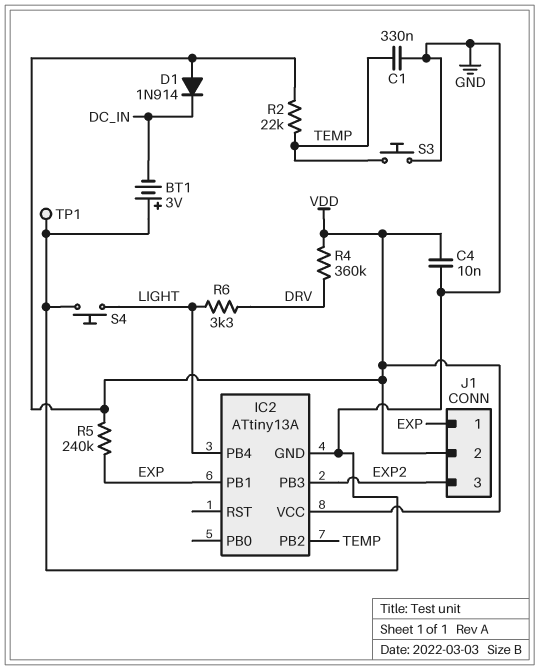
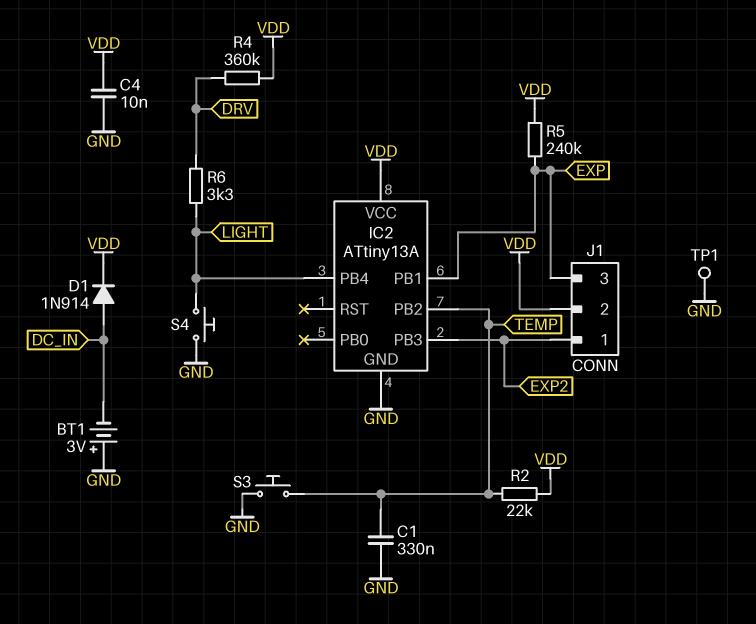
D1: diode 1N914 (A VDD, K DC_IN) -> diode 1N914 (A DC_IN, K VDD)
J1 pin 1: EXP -> EXP2
J1 pin 3: EXP2 -> EXP

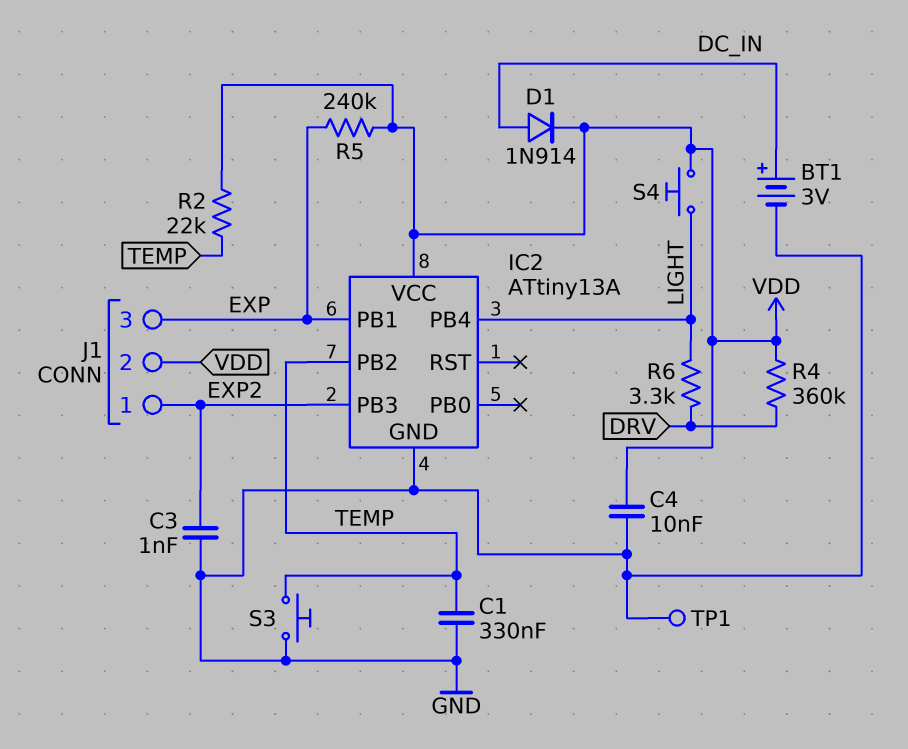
BT1: 3V (plus GND, minus DC_IN) -> 3V (plus DC_IN, minus GND)
C3: none -> 1nF (EXP2, GND)
S4: button (GND, LIGHT) -> button (LIGHT, VDD)

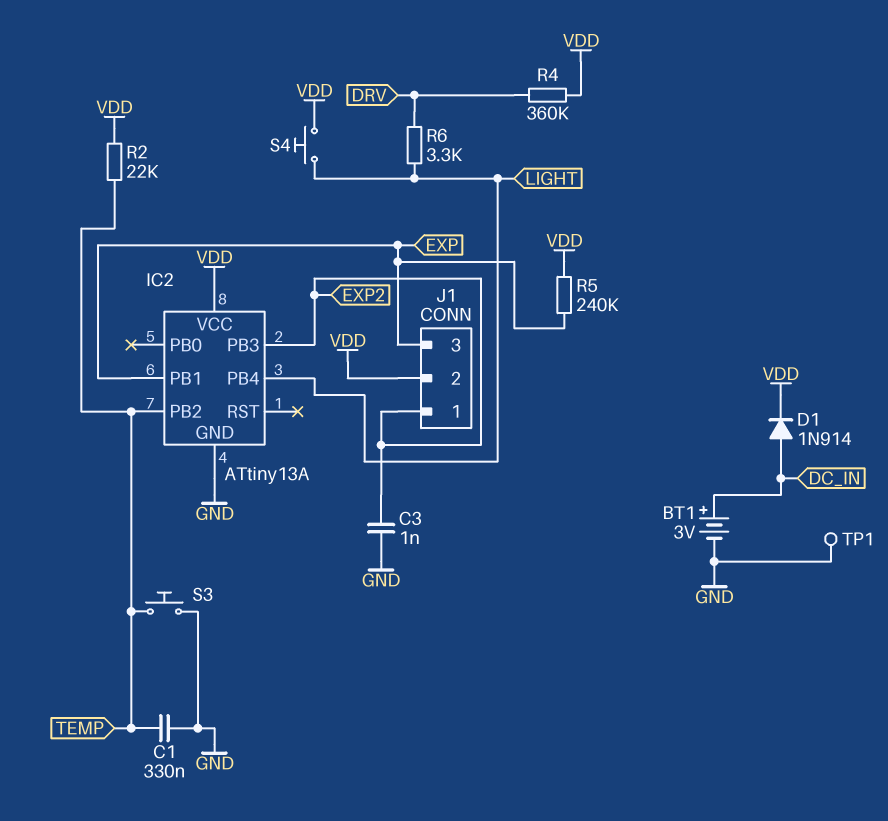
C4: 10nF (GND, VDD) -> none

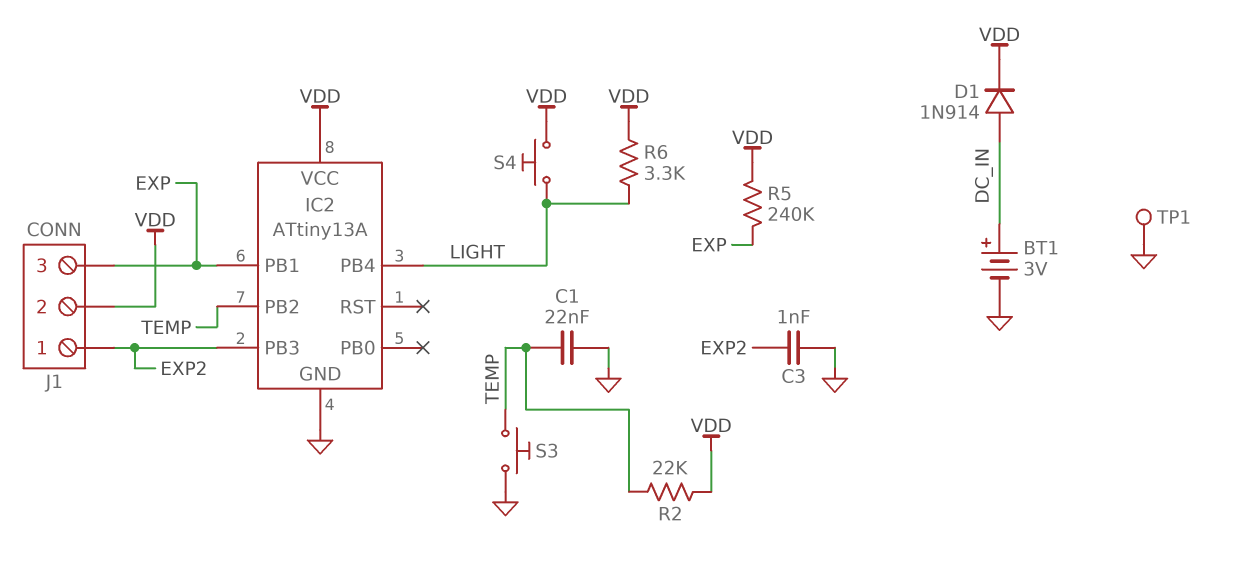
C1: 330nF (GND, TEMP) -> 22nF (GND, TEMP)
R4: 360k (DRV, VDD) -> none
R6: 3.3k (DRV, LIGHT) -> 3.3k (LIGHT, VDD)

